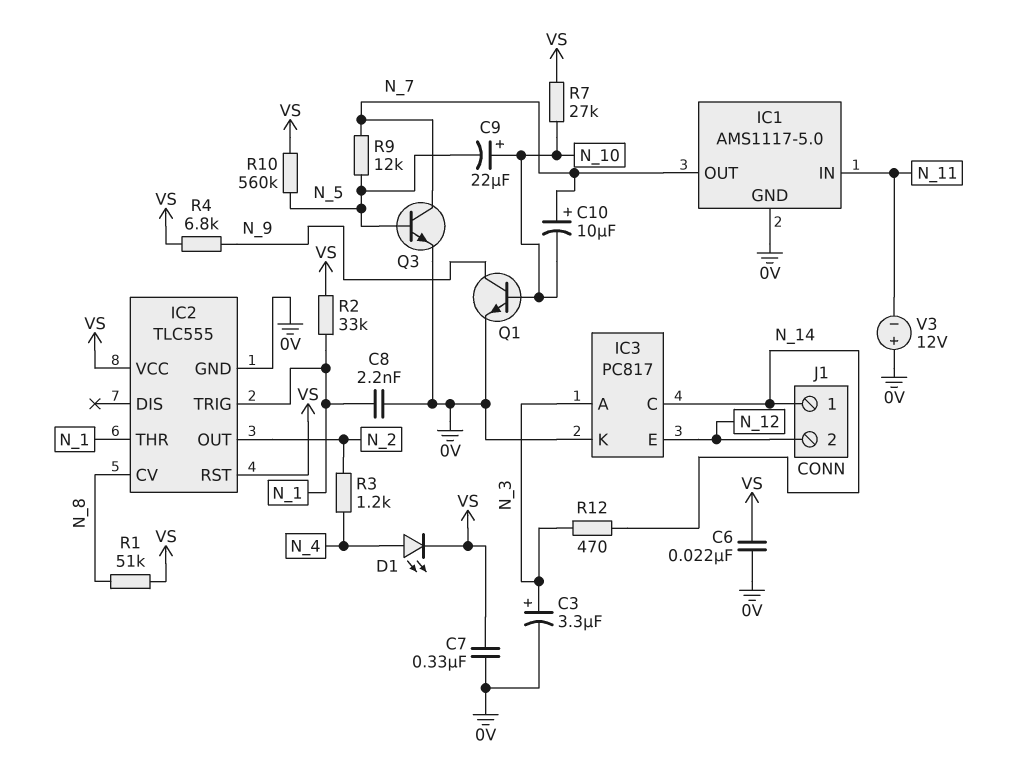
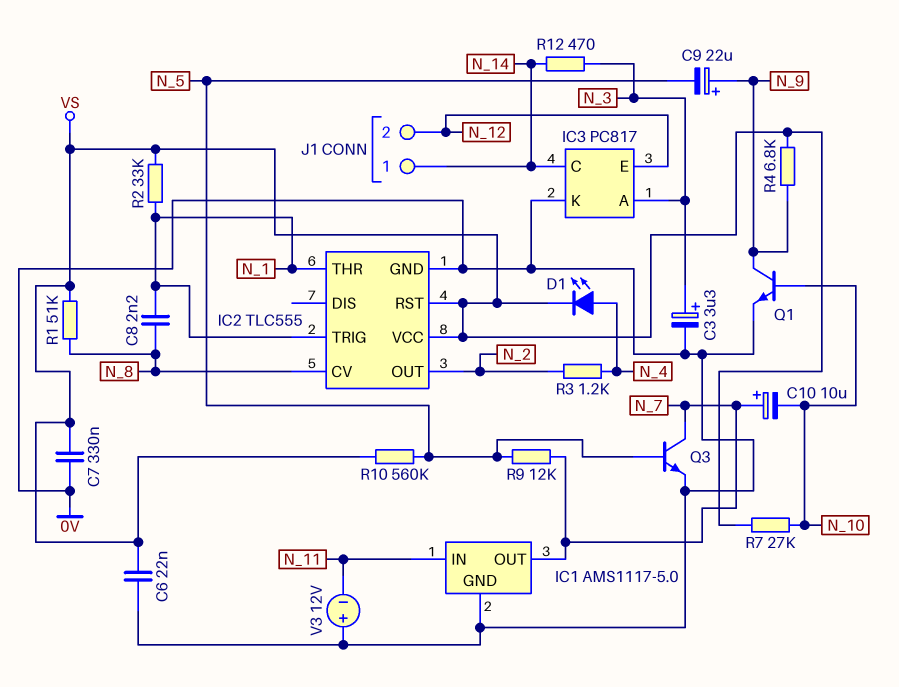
C8: 2.2nF (0V, N_1) -> 2.2nF (N_1, N_8)
C9: 22uF (plus N_10, minus N_5) -> 22uF (plus N_9, minus N_5)

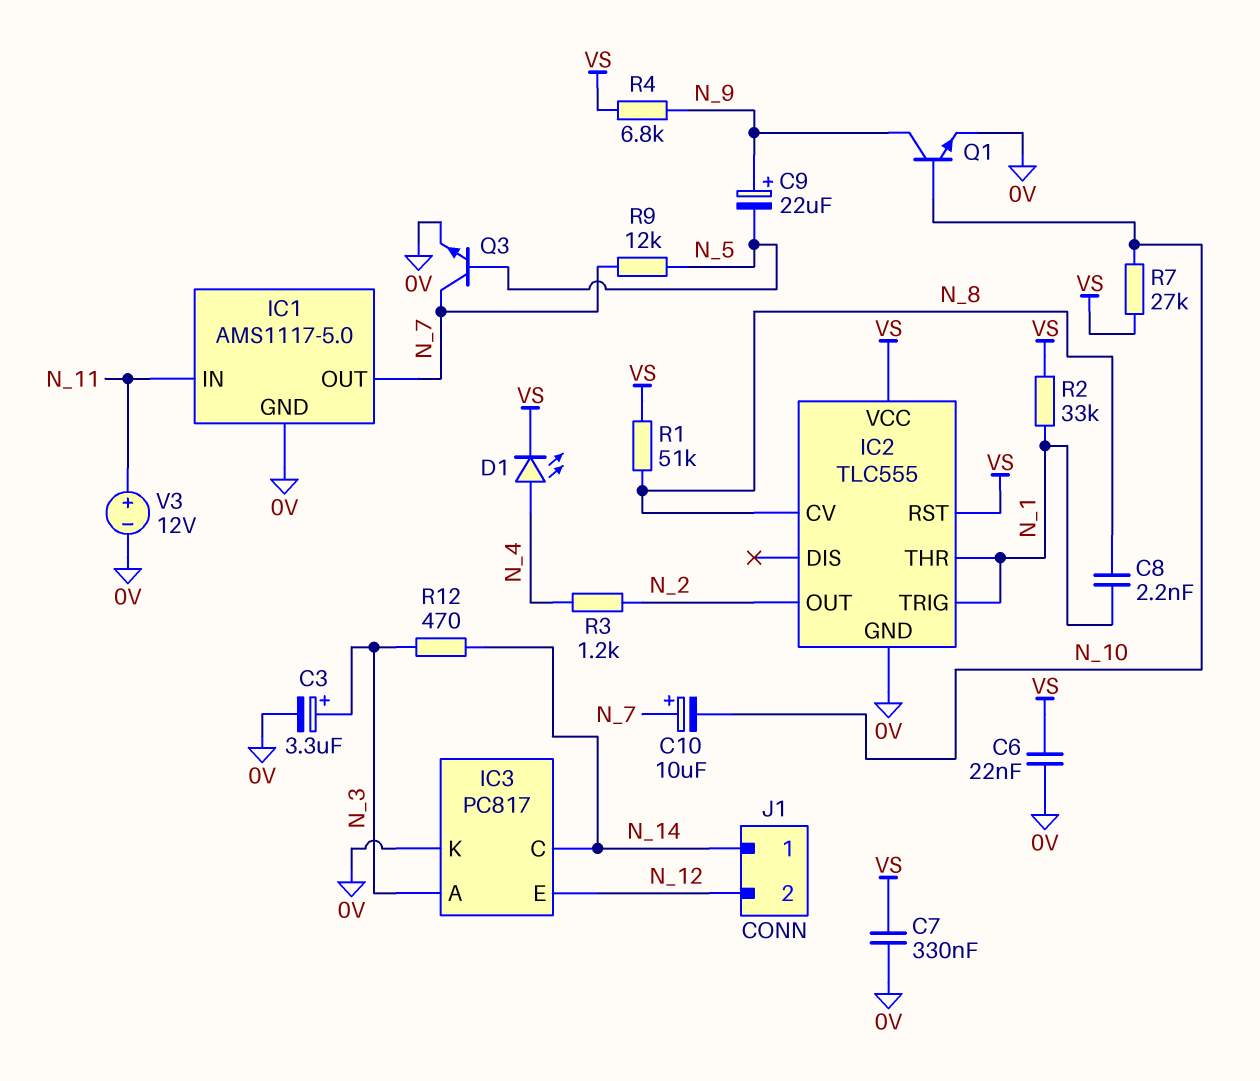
R10: 560k (N_5, VS) -> none
V3: 12V (plus 0V, minus N_11) -> 12V (plus N_11, minus 0V)

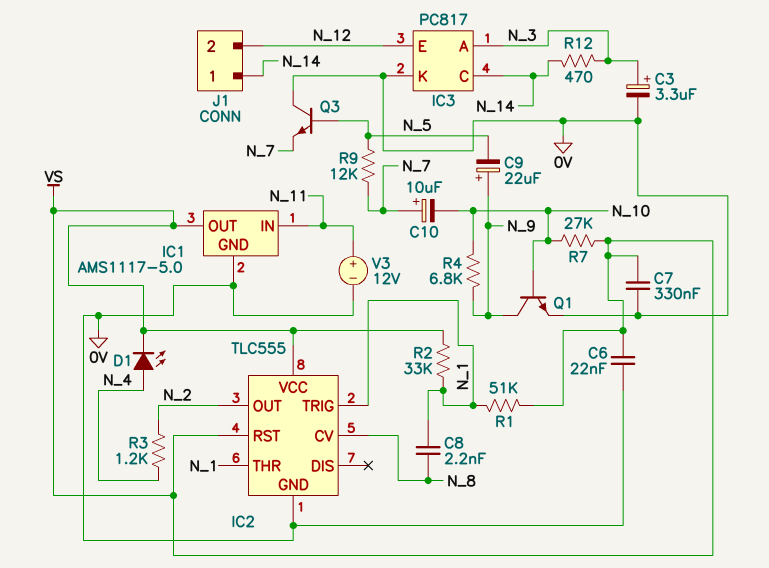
IC1 pin OUT: N_7 -> VS
Q3: NPN (B N_5, C N_7, E 0V) -> NPN (B N_5, C 0V, E N_7)
R1: 51k (N_8, VS) -> 51k (N_1, VS)
R4: 6.8k (N_9, VS) -> 6.8k (N_9, N_10)

